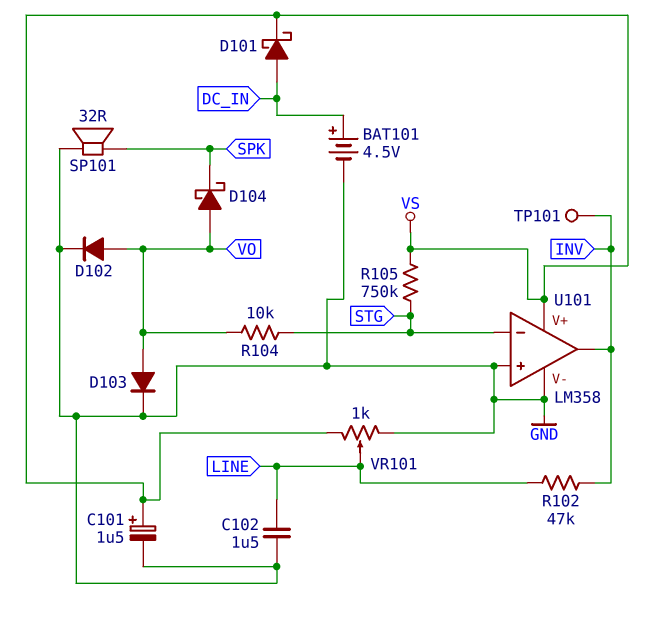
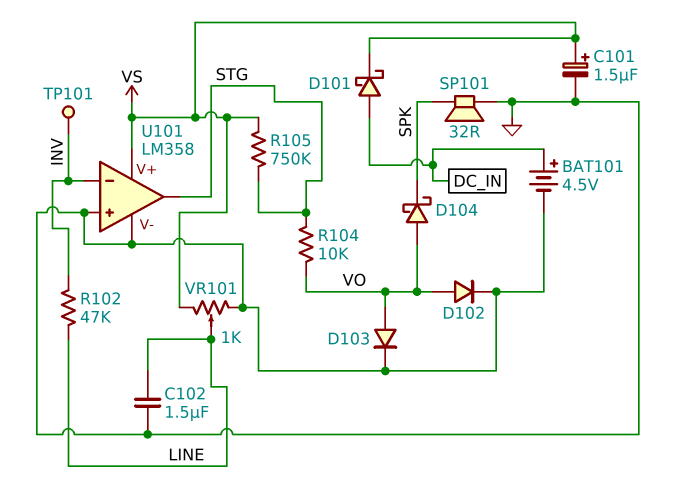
U101 pin in-: STG -> INV
U101 pin out: INV -> STG

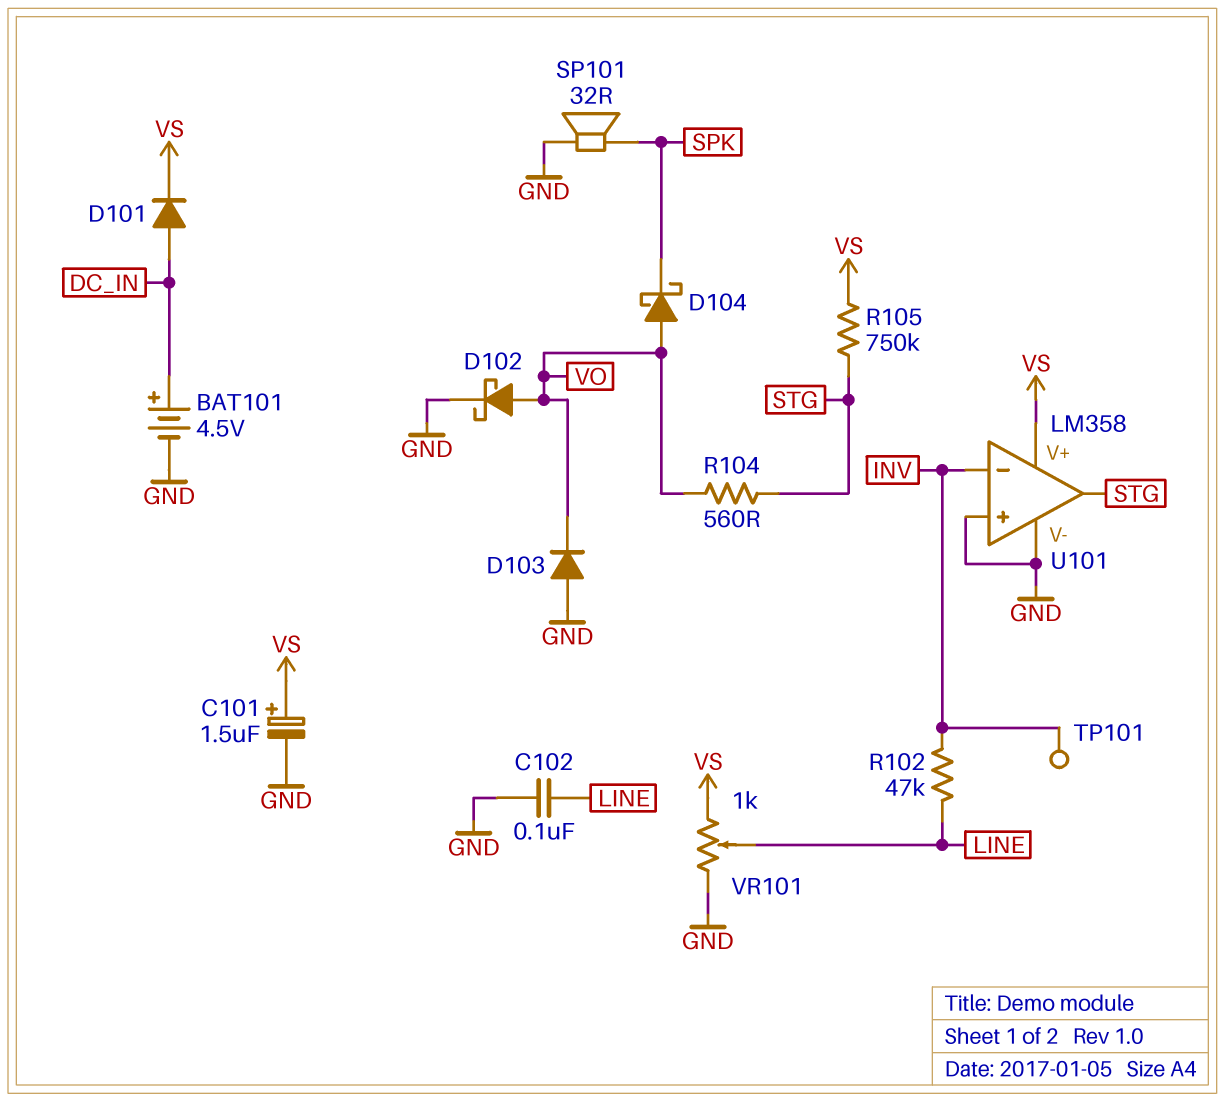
C102: 1.5uF (GND, LINE) -> 100nF (GND, LINE)
D101: schottky (A DC_IN, K VS) -> diode (A DC_IN, K VS)
D102: diode (A VO, K GND) -> schottky (A VO, K GND)
D103: diode (A VO, K GND) -> diode (A GND, K VO)
R104: 10k (STG, VO) -> 560 (STG, VO)

